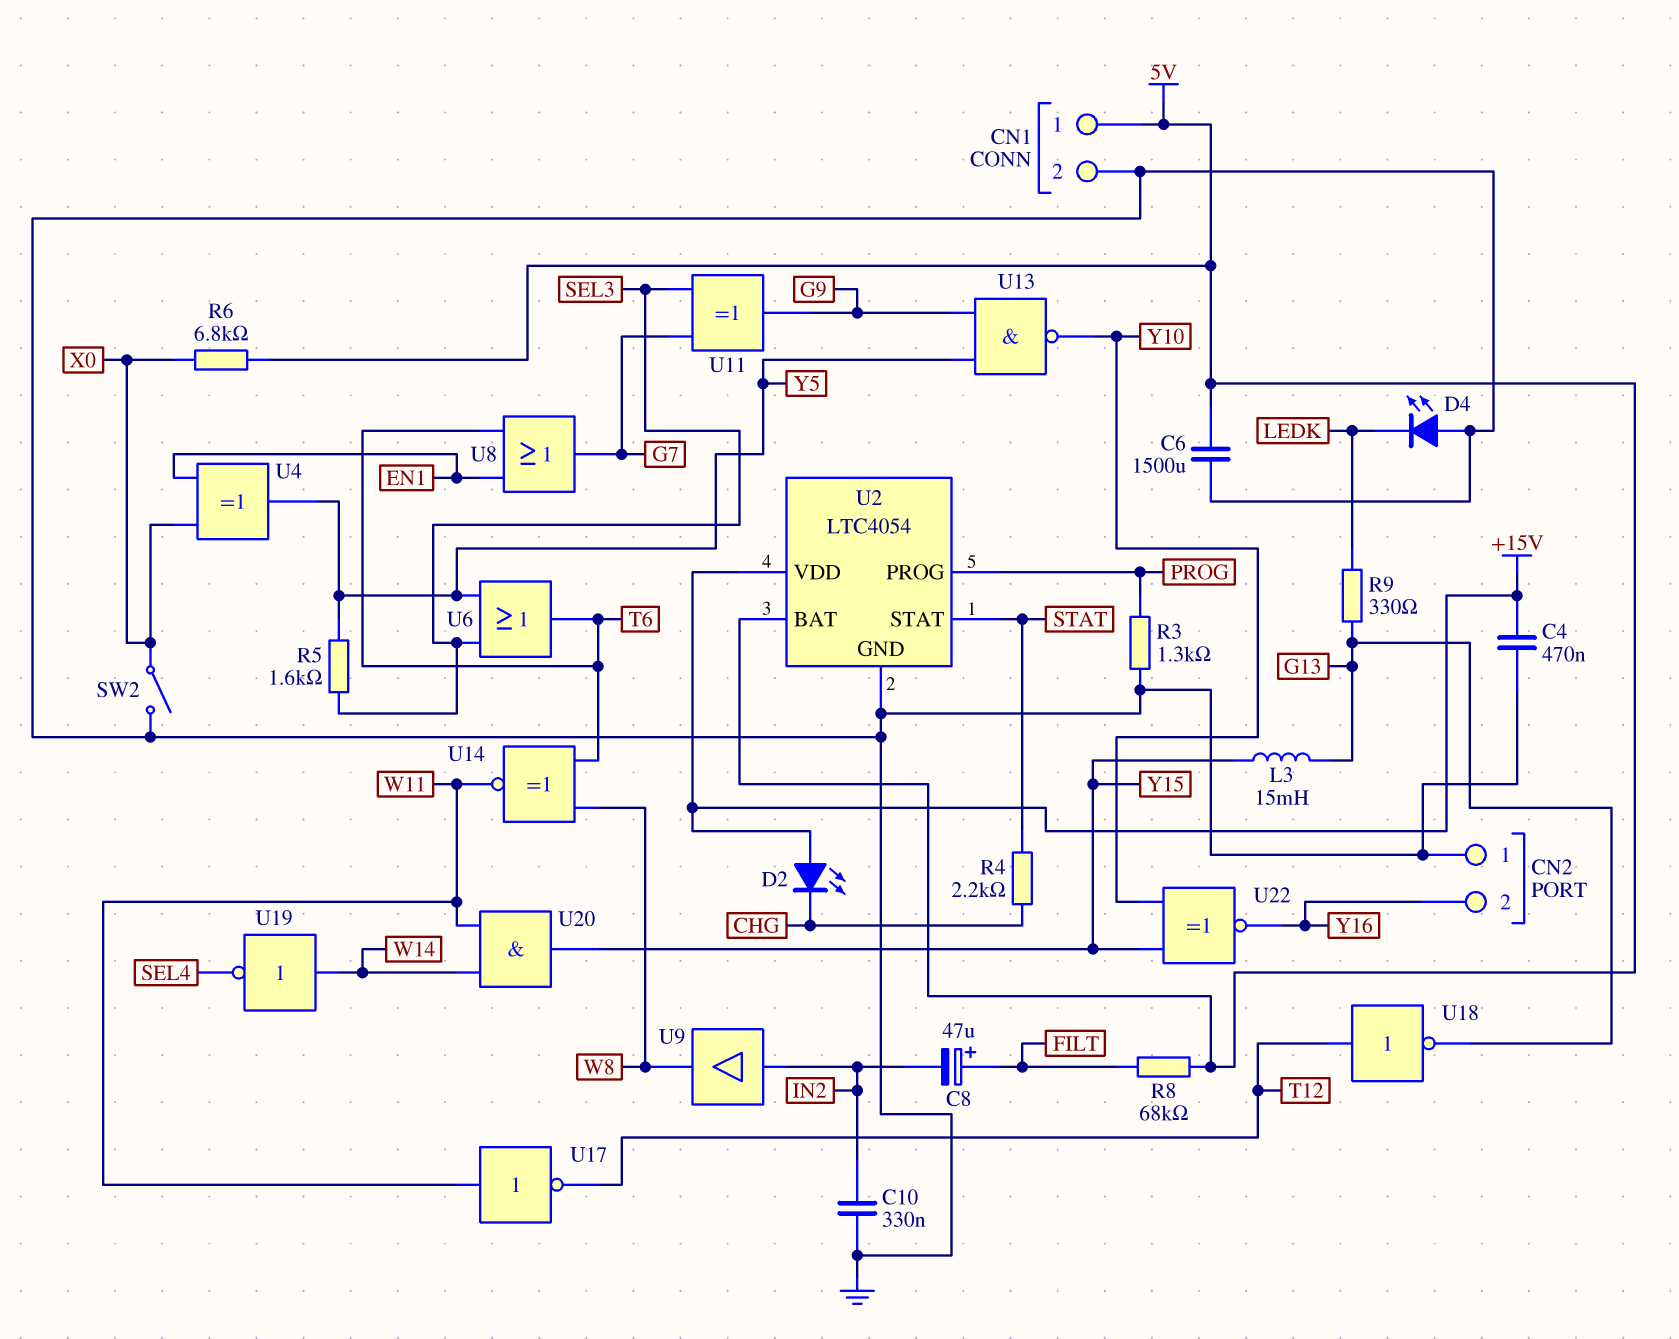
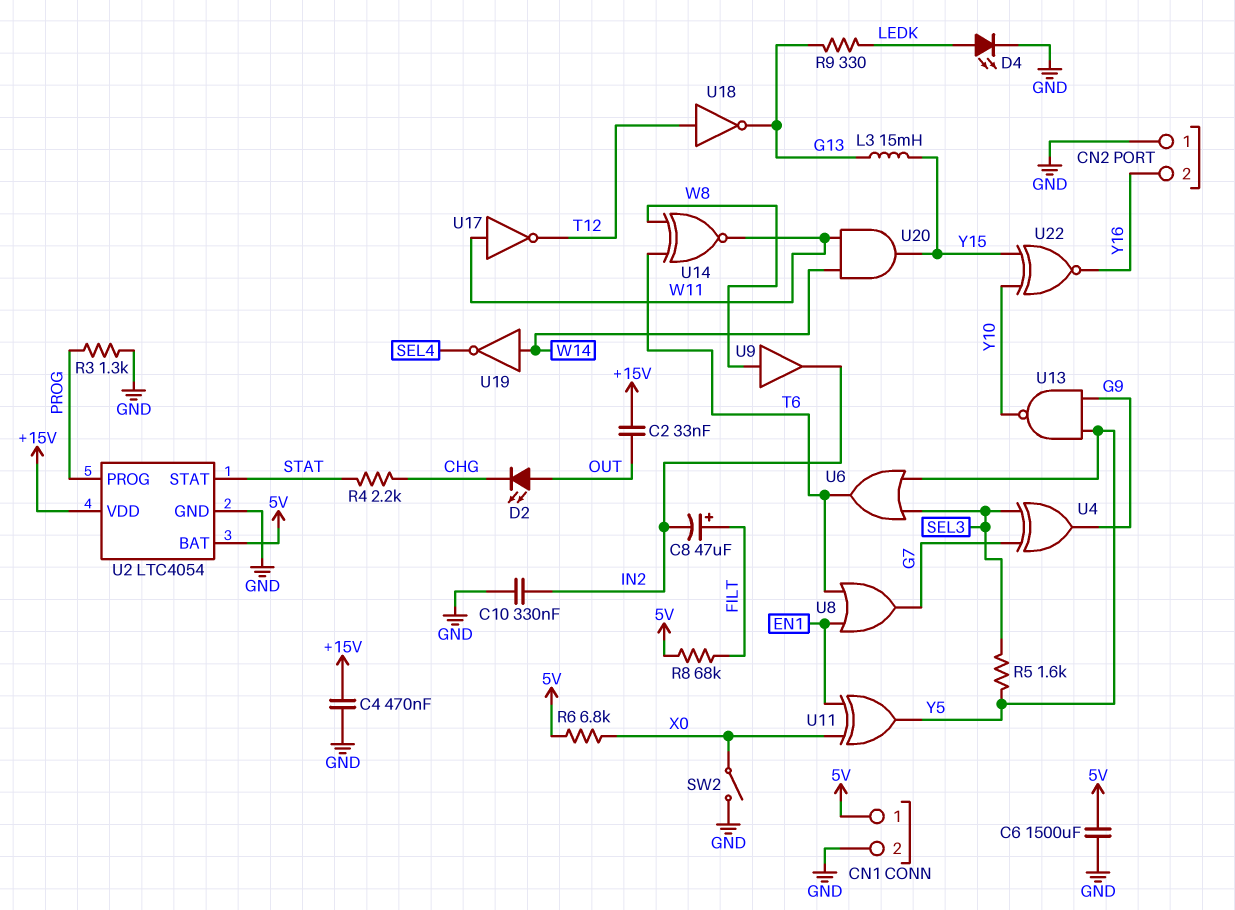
C2: none -> 33nF (+15V, OUT)
D2: LED (A +15V, K CHG) -> LED (A OUT, K CHG)
D4: LED (A GND, K LEDK) -> LED (A LEDK, K GND)
U4: XOR (in EN1, in X0, out Y5) -> XOR (in G7, in SEL3, out G9)
U9: buffer (in IN2, out W8) -> buffer (in W8, out IN2)
U11: XOR (in G7, in SEL3, out G9) -> XOR (in EN1, in X0, out Y5)

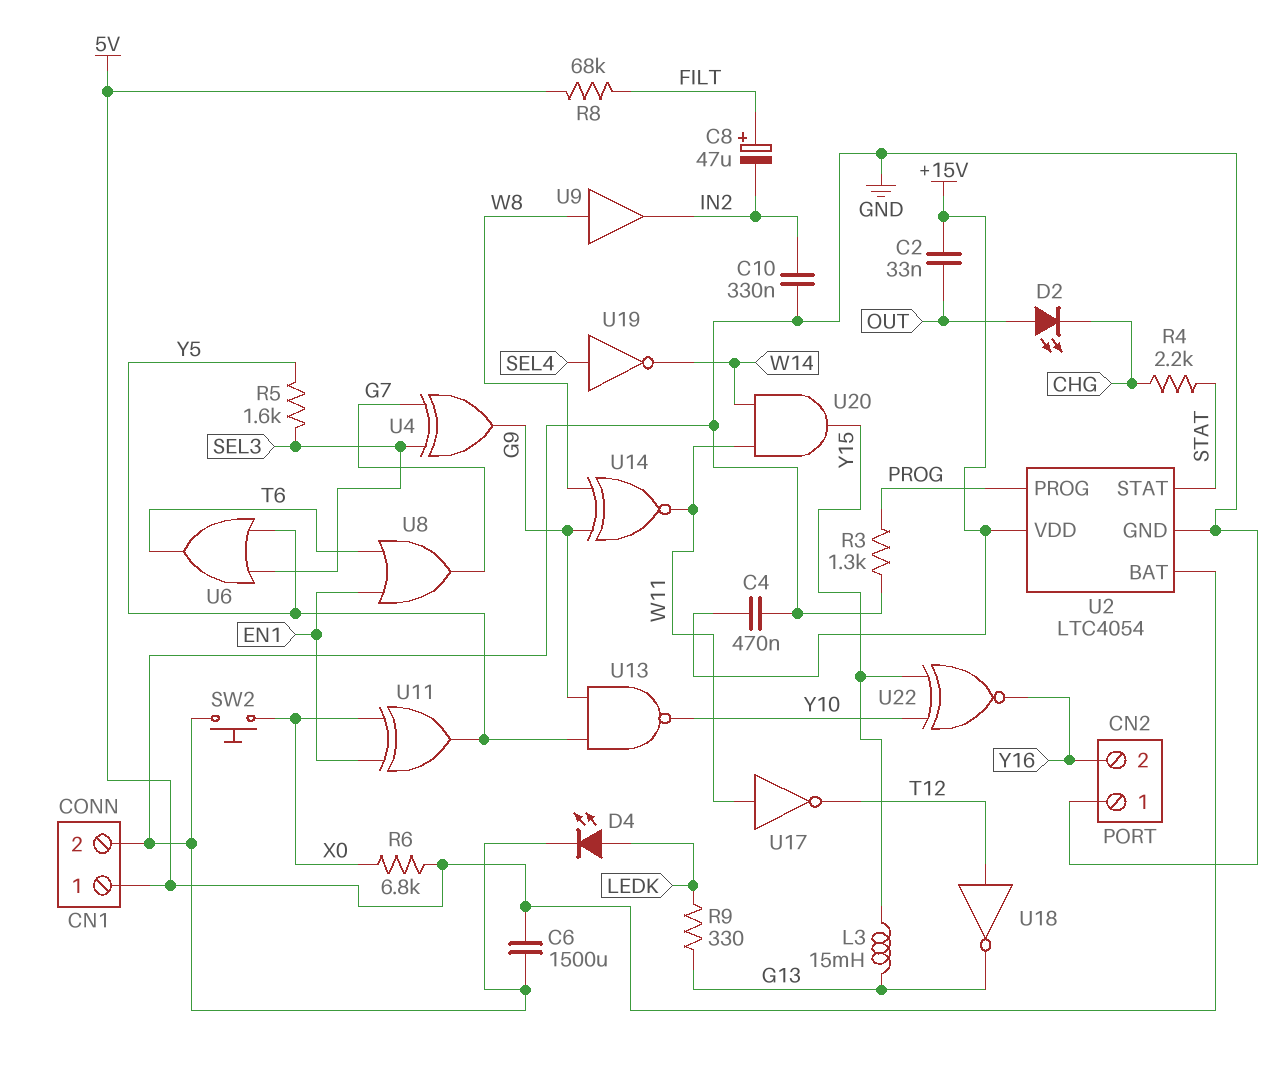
SW2: switch (GND, X0) -> button (GND, X0)
U14: XNOR (in T6, in W8, out W11) -> XNOR (in G9, in W8, out W11)
U19: NOT (in W14, out SEL4) -> NOT (in SEL4, out W14)

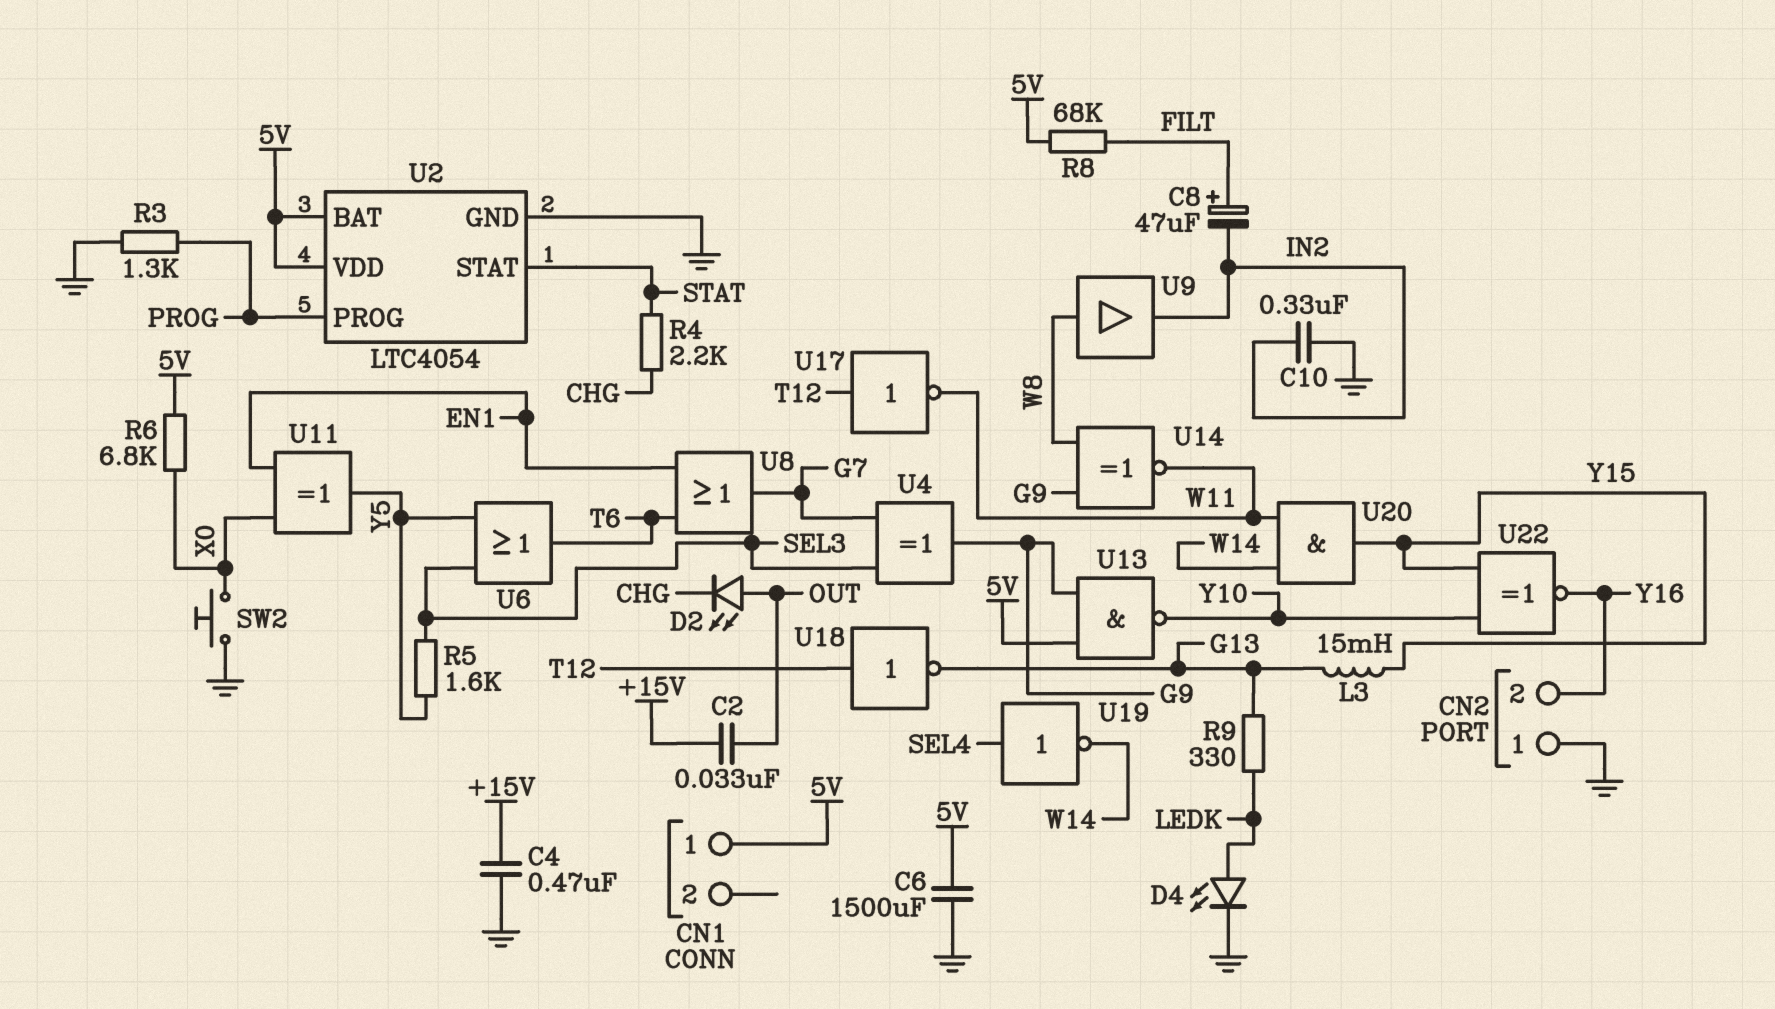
CN1 pin 2: GND -> none
U2 pin VDD: +15V -> 5V
U13: NAND (in G9, in Y5, out Y10) -> NAND (in 5V, in G9, out Y10)
U17: NOT (in W11, out T12) -> NOT (in T12, out W11)

